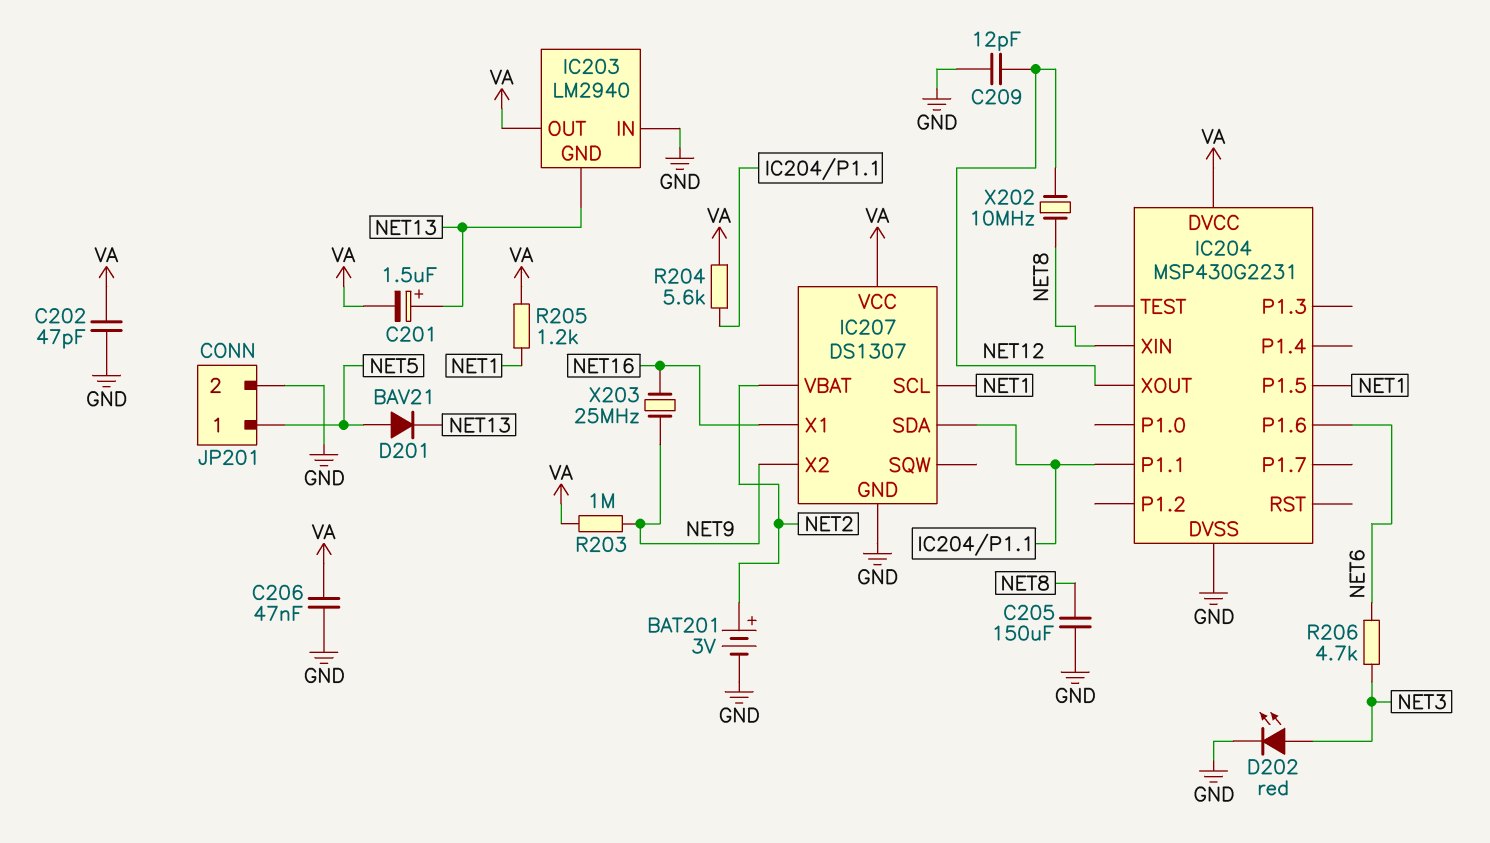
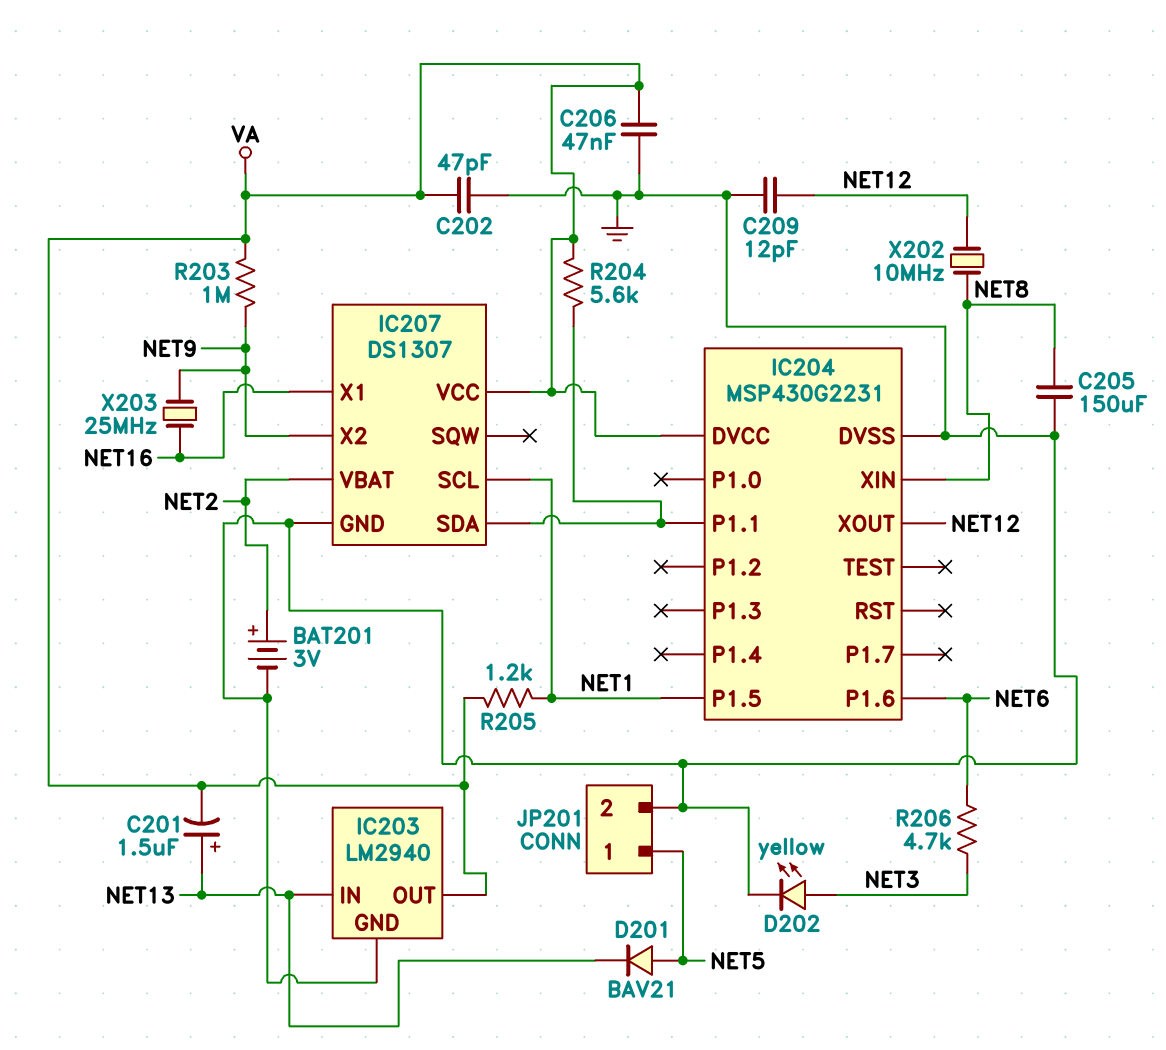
D202: LED red (A NET3, K GND) -> LED yellow (A NET3, K GND)
IC203 pin GND: NET13 -> GND
IC203 pin IN: GND -> NET13

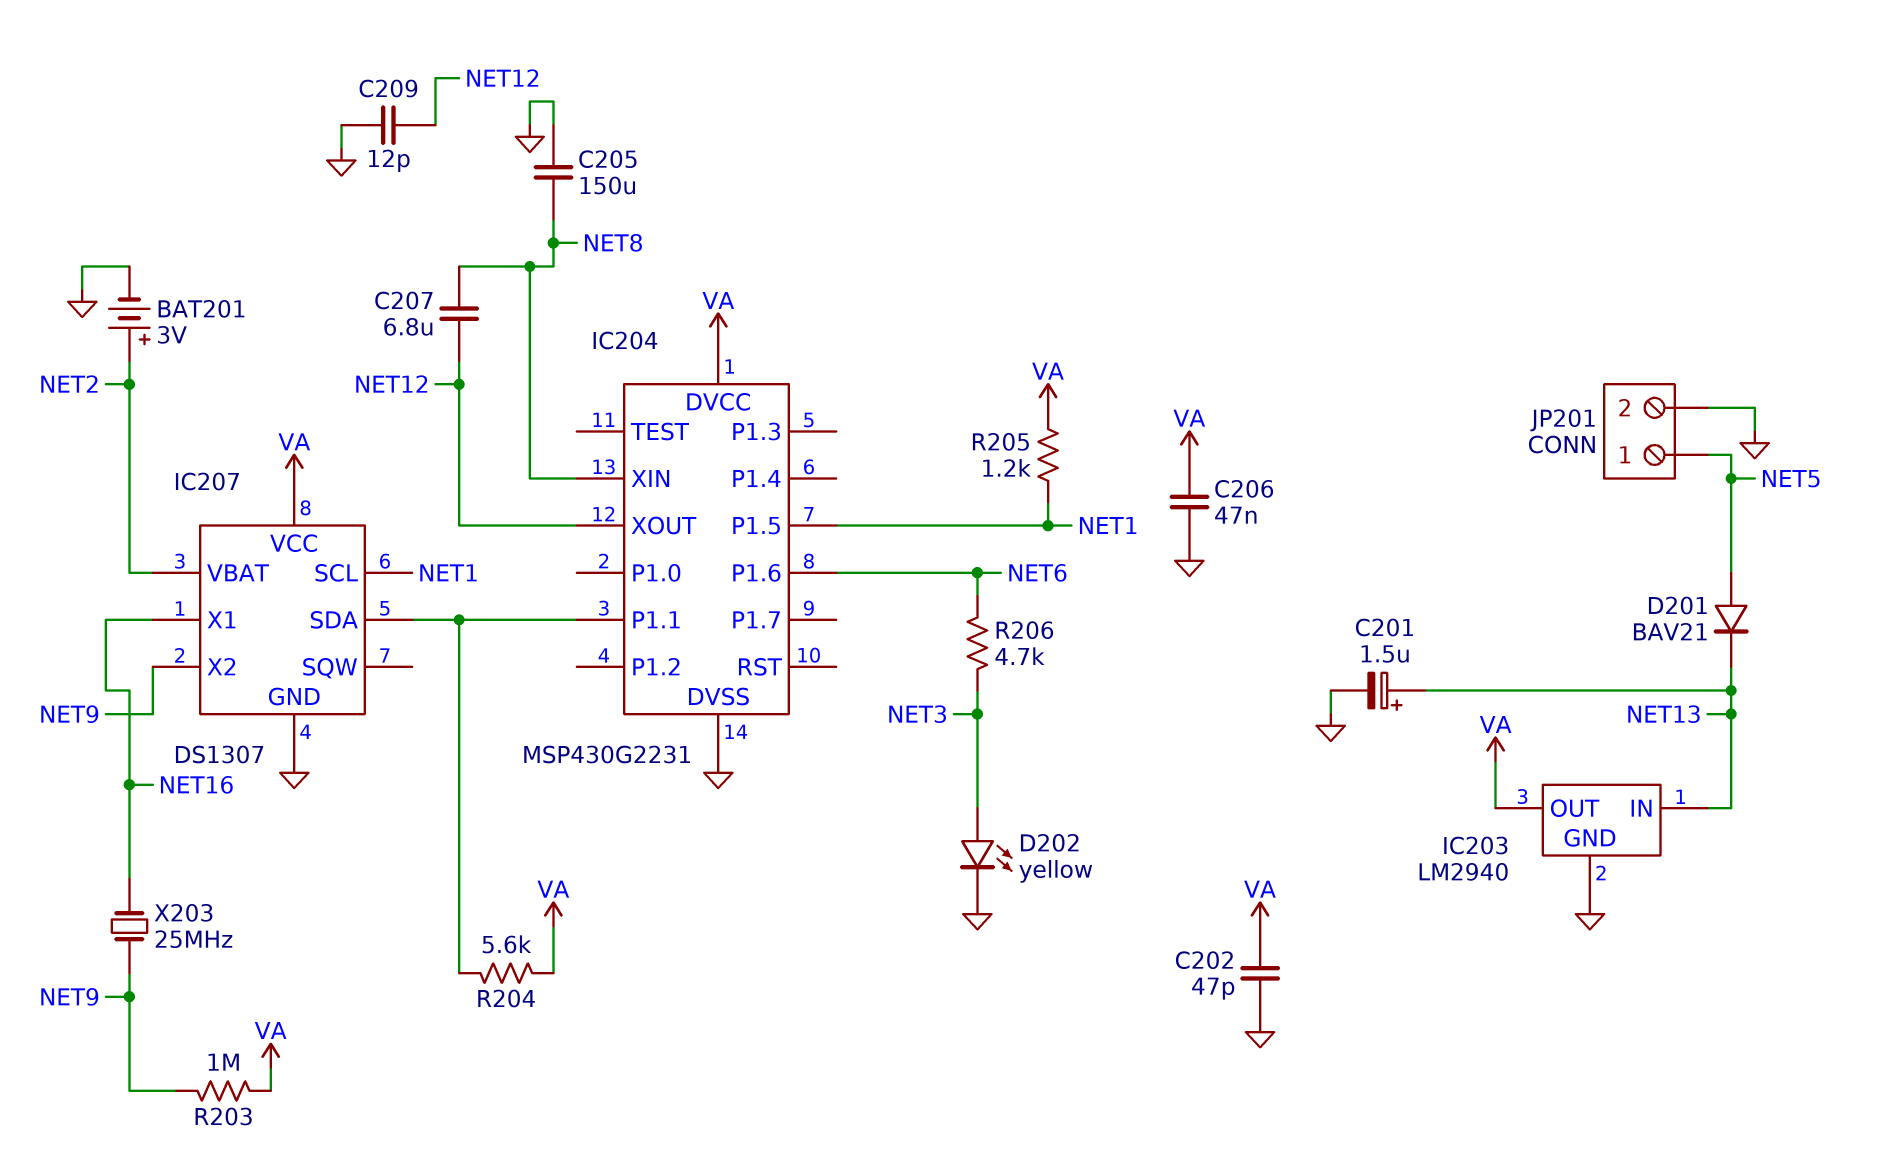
C201: 1.5uF (plus NET13, minus VA) -> 1.5uF (plus NET13, minus GND)
C207: none -> 6.8uF (NET8, NET12)
X202: 10MHz (NET8, NET12) -> none

